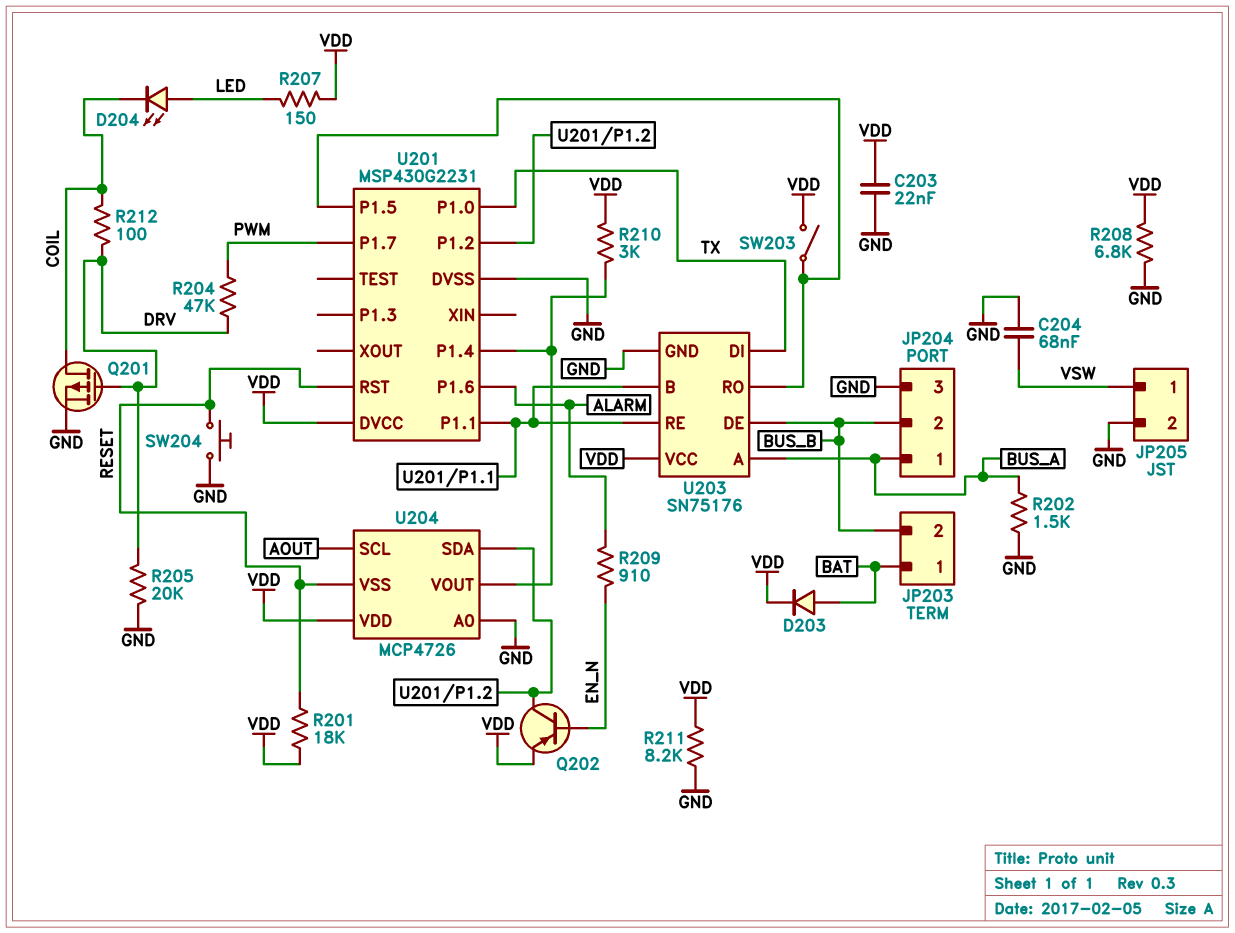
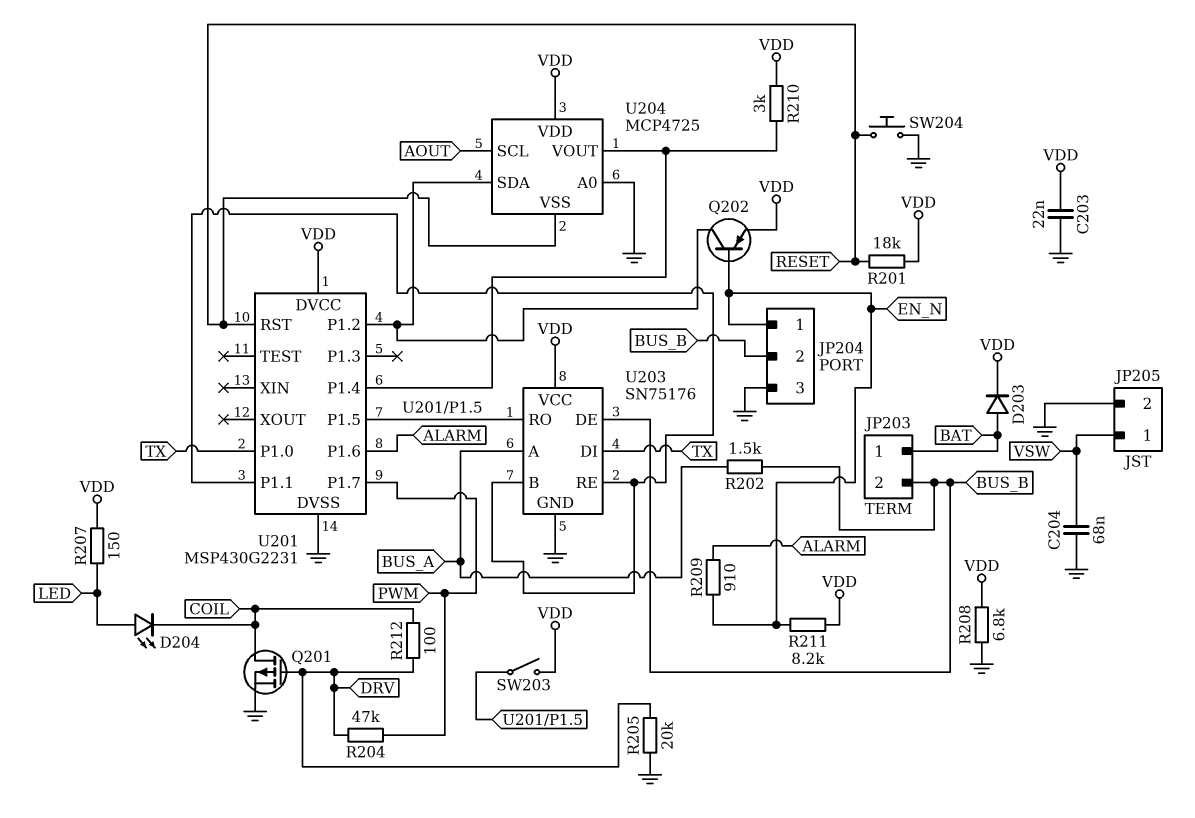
JP204 pin 1: BUS_A -> EN_N
R202: 1.5k (BUS_A, GND) -> 1.5k (BUS_A, BUS_B)
R211: 8.2k (GND, VDD) -> 8.2k (EN_N, VDD)
U204: MCP4726 -> MCP4725

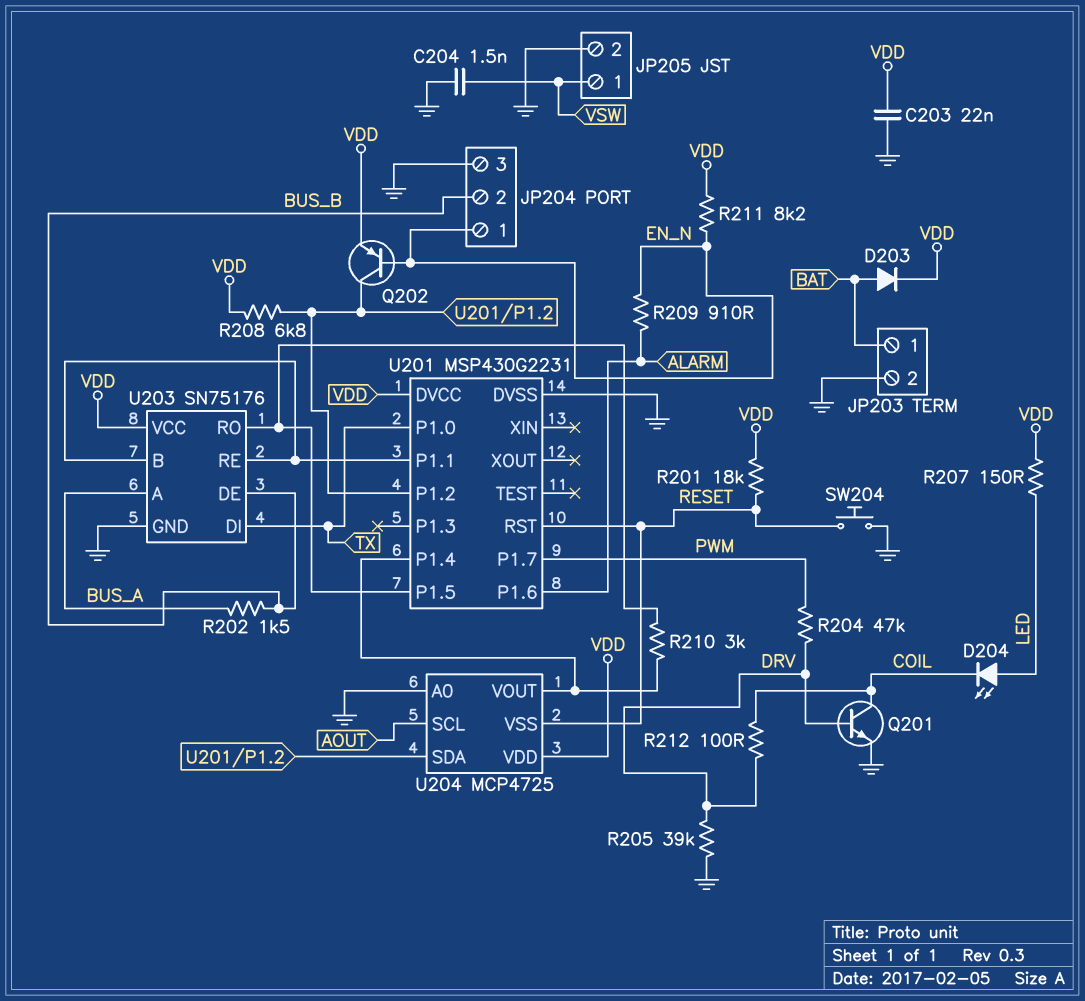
C204: 68nF (GND, VSW) -> 1.5nF (GND, VSW)
JP203 pin 2: BUS_B -> GND
Q201: PMOS (G DRV, D COIL, S GND) -> NPN (B DRV, C COIL, E GND)
R205: 20k (DRV, GND) -> 39k (DRV, GND)
R208: 6.8k (GND, VDD) -> 6.8k (U201/P1.2, VDD)
R210: 3k (U201/P1.4, VDD) -> 3k (U201/P1.4, U201/P1.5)
SW203: switch (U201/P1.5, VDD) -> none

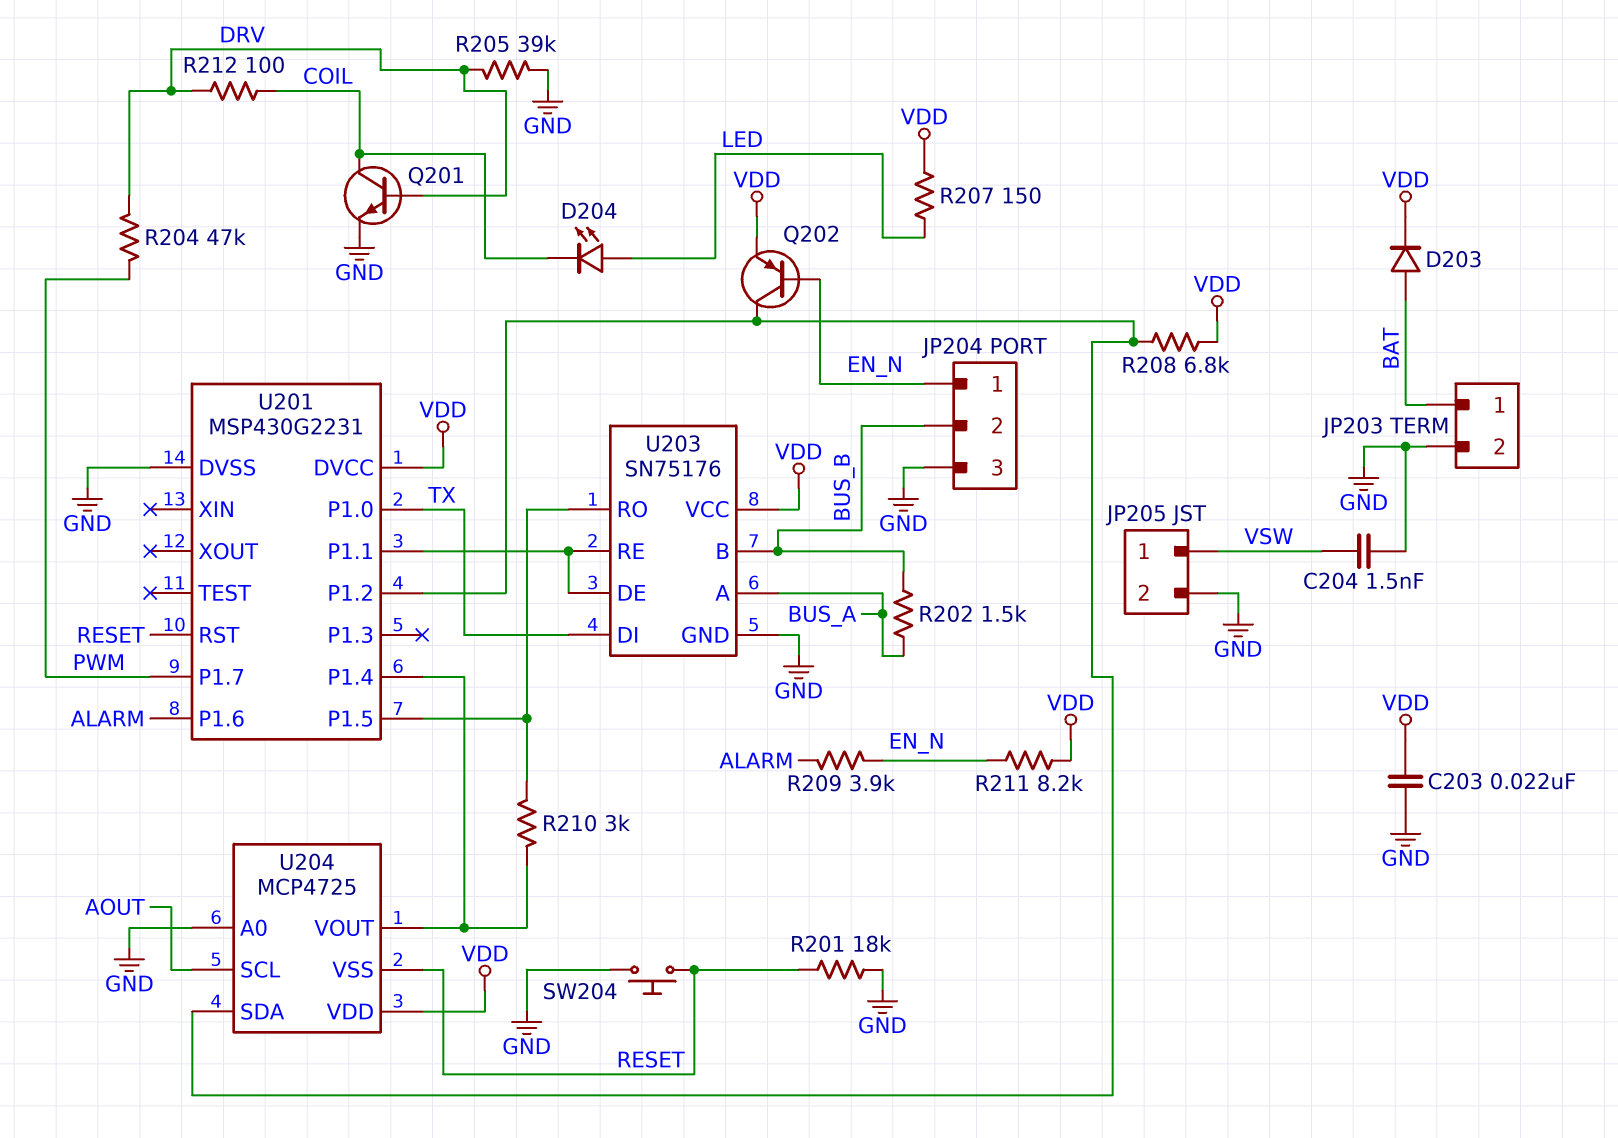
R201: 18k (RESET, VDD) -> 18k (GND, RESET)
R209: 910 (ALARM, EN_N) -> 3.9k (ALARM, EN_N)
U203 pin B: U201/P1.1 -> BUS_B
U203 pin DE: BUS_B -> U201/P1.1

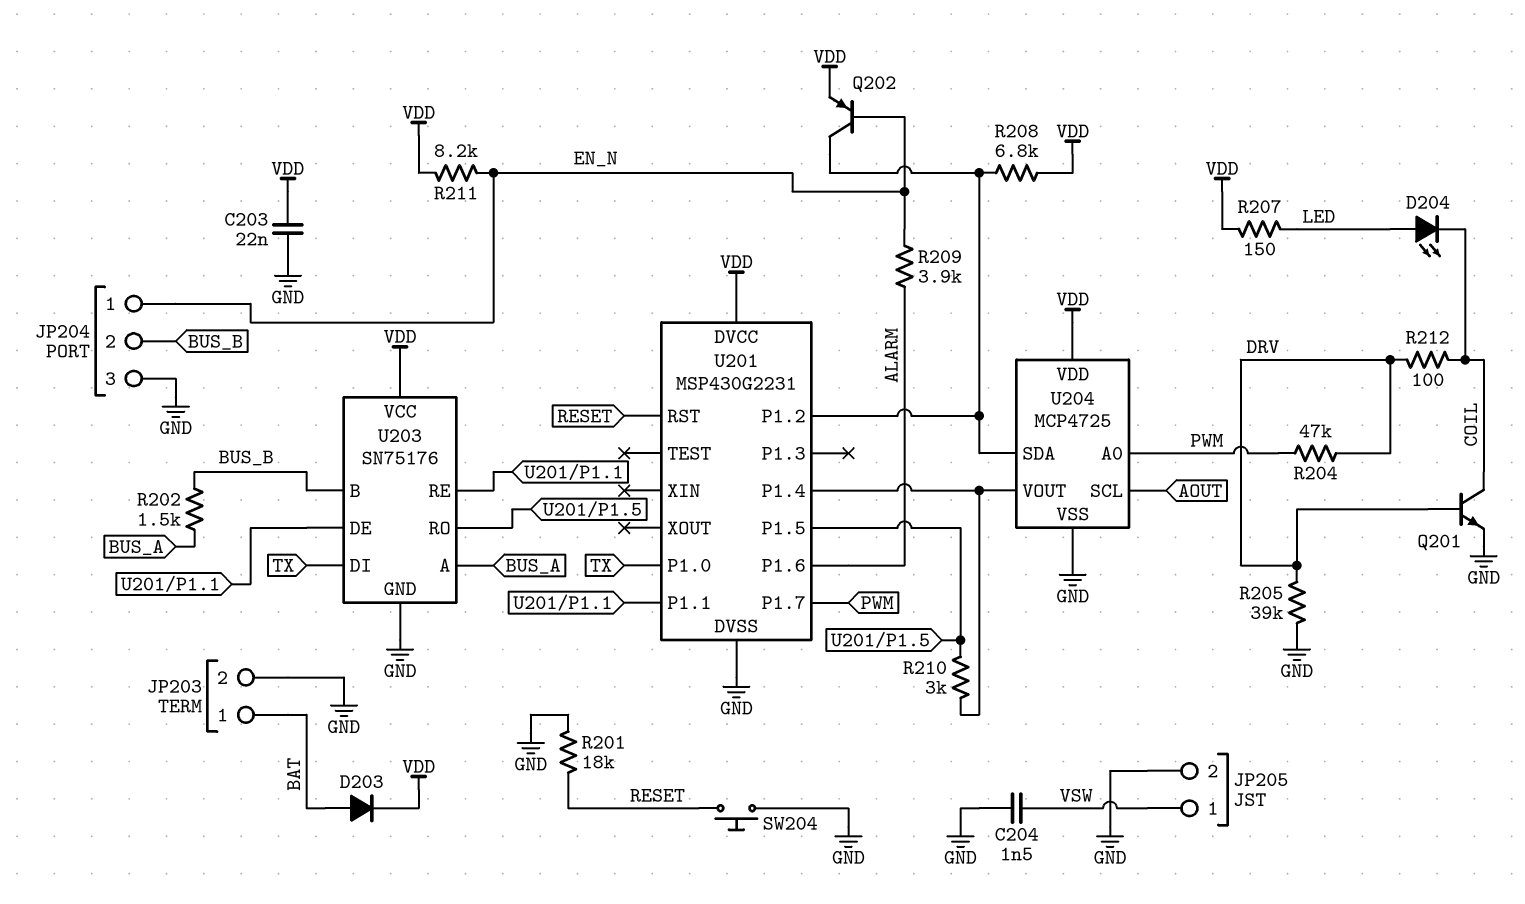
U204 pin A0: GND -> PWM
U204 pin VSS: RESET -> GND

